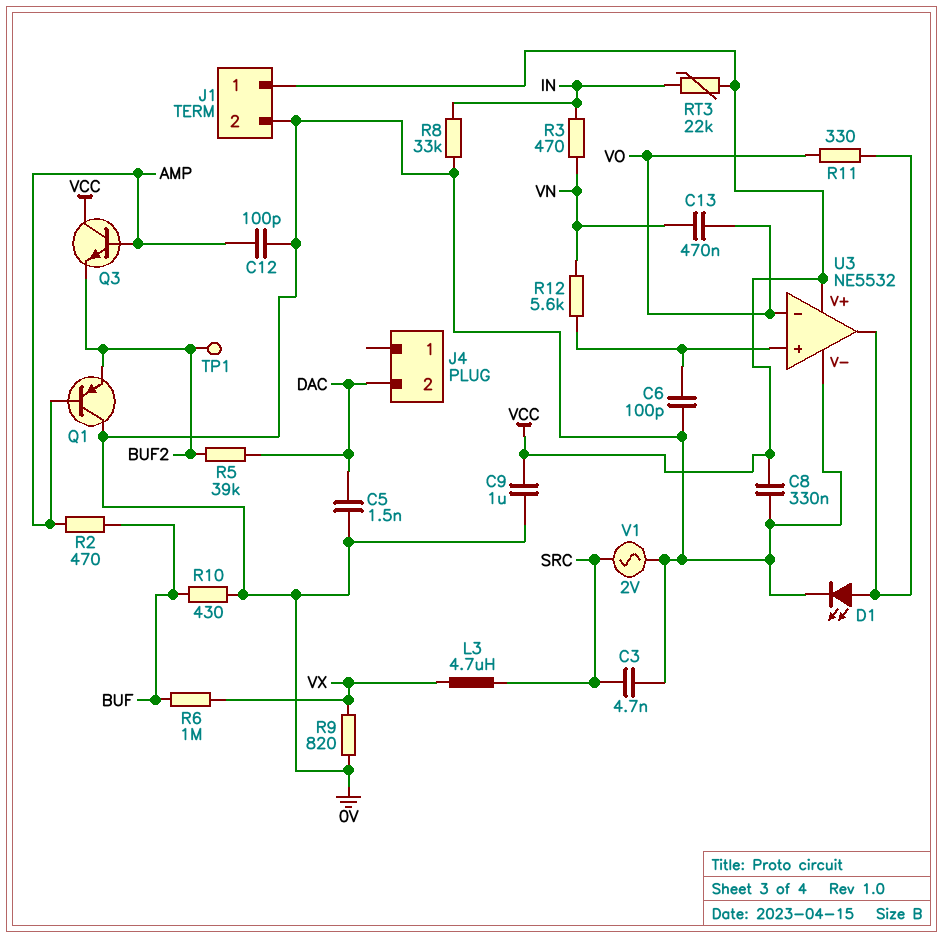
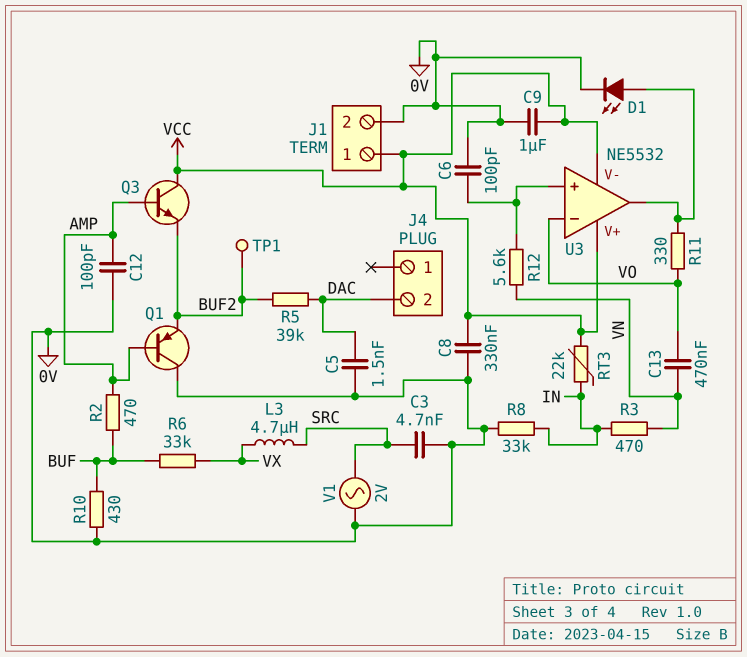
R6: 1M (BUF, VX) -> 33k (BUF, VX)
R9: 820 (0V, VX) -> none
U3 pin V-: 0V -> VCC

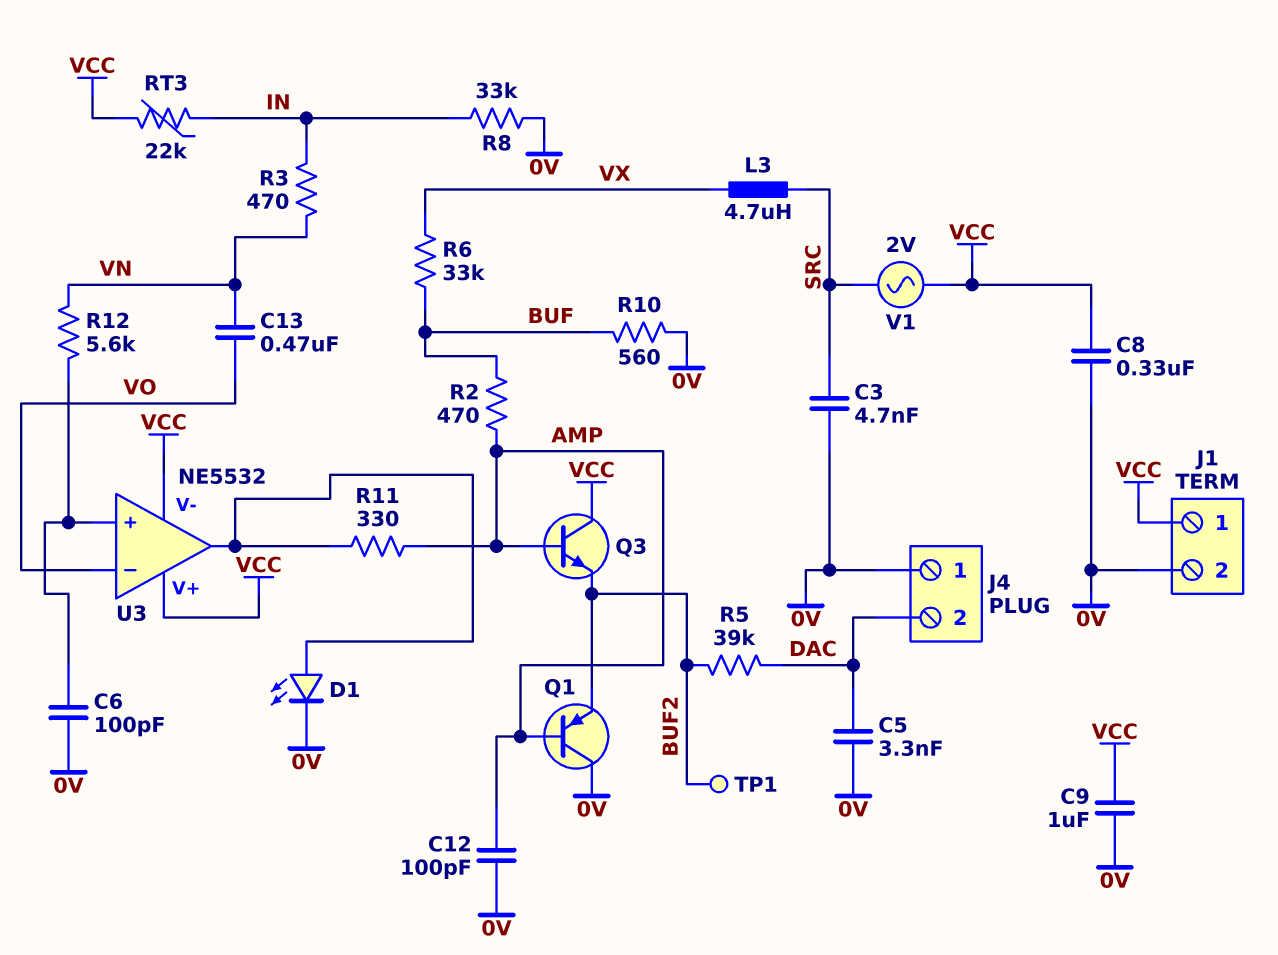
C5: 1.5nF (0V, DAC) -> 3.3nF (0V, DAC)
J4 pin 1: none -> 0V
R10: 430 (0V, BUF) -> 560 (0V, BUF)
R11: 330 (U3/out, VO) -> 330 (AMP, U3/out)
V1: AC 2V (0V, SRC) -> AC 2V (SRC, VCC)

